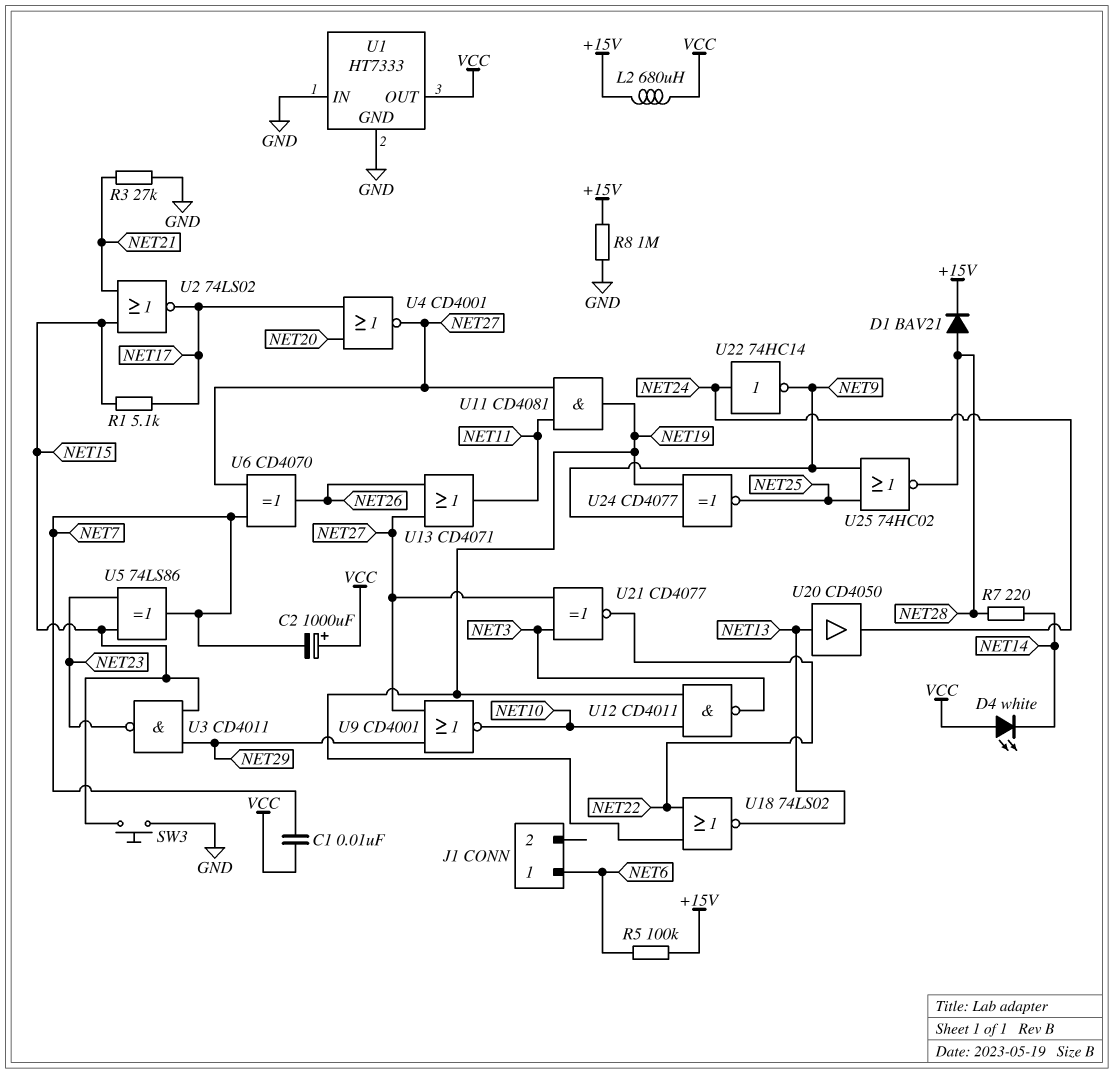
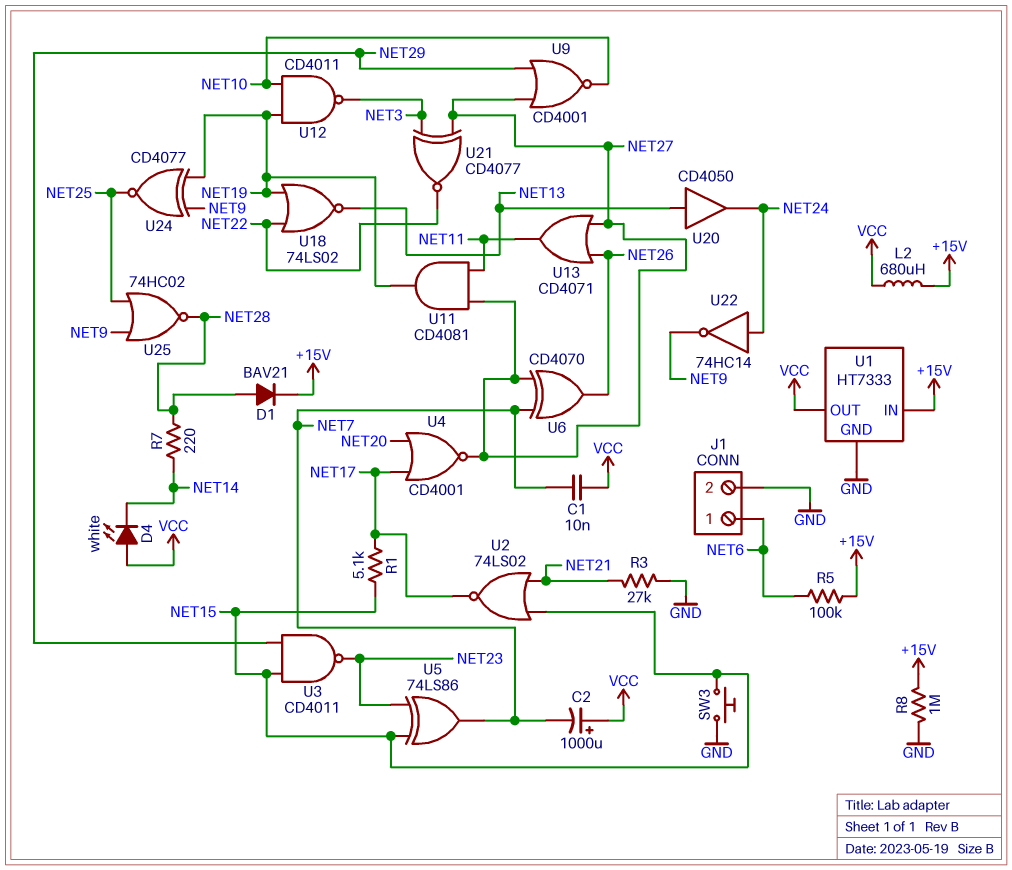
J1 pin 2: none -> GND
U1 pin IN: GND -> +15V

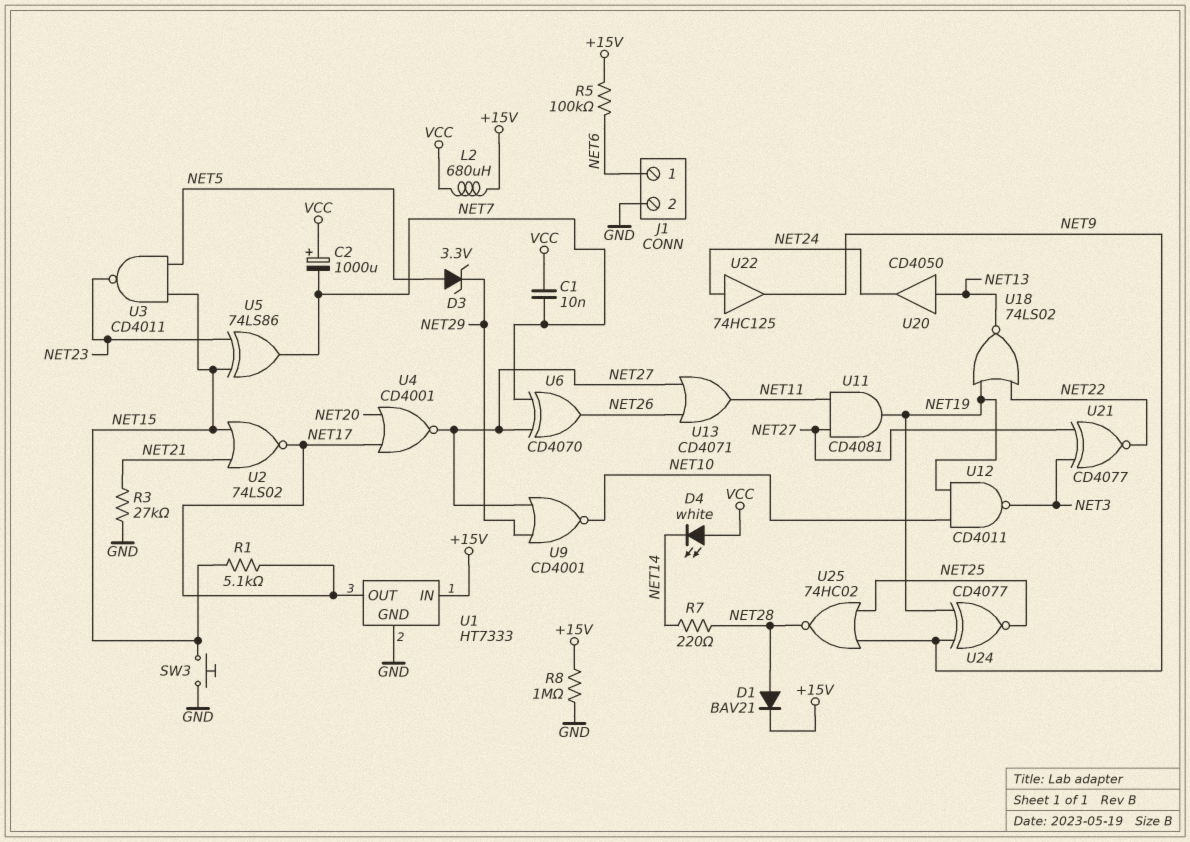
D3: none -> zener 3.3V (A NET5, K NET29)
U1 pin OUT: VCC -> NET17
U3: NAND CD4011 (in NET15, in NET29, out NET23) -> NAND CD4011 (in NET5, in NET15, out NET23)
U22: NOT 74HC14 (in NET24, out NET9) -> buffer 74HC125 (in NET24, out NET9)

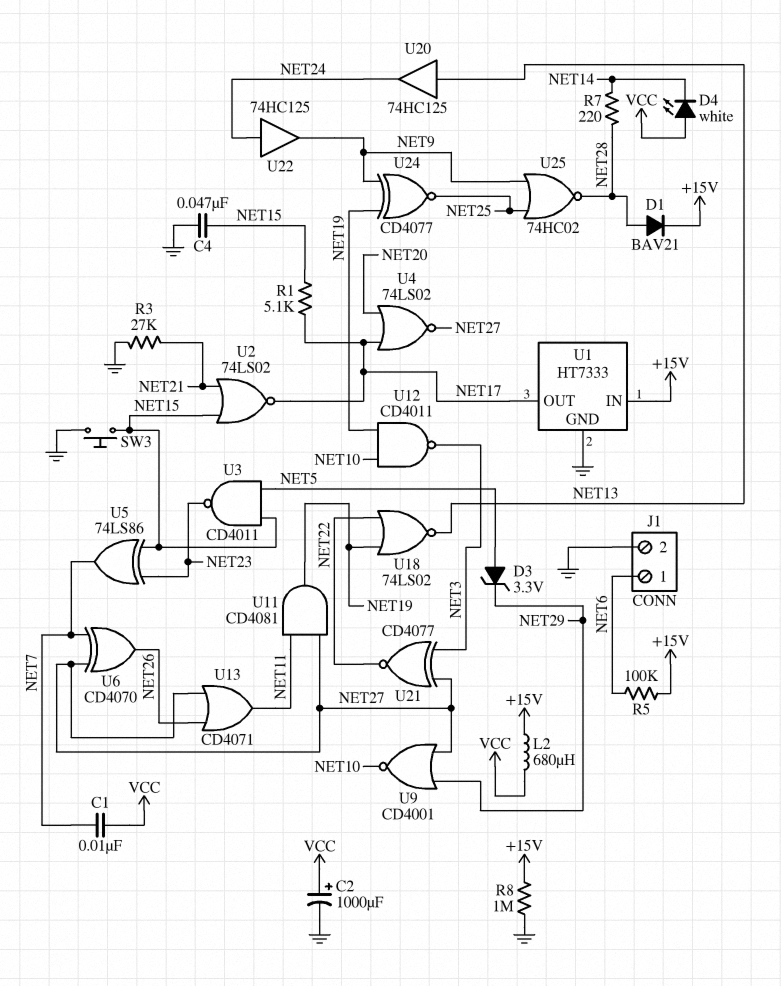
C2: 1000uF (plus VCC, minus NET7) -> 1000uF (plus VCC, minus GND)
C4: none -> 47nF (GND, NET15)
U4: NOR CD4001 (in NET17, in NET20, out NET27) -> NOR 74LS02 (in NET17, in NET20, out NET27)
U20: buffer CD4050 (in NET13, out NET24) -> buffer 74HC125 (in NET13, out NET24)

